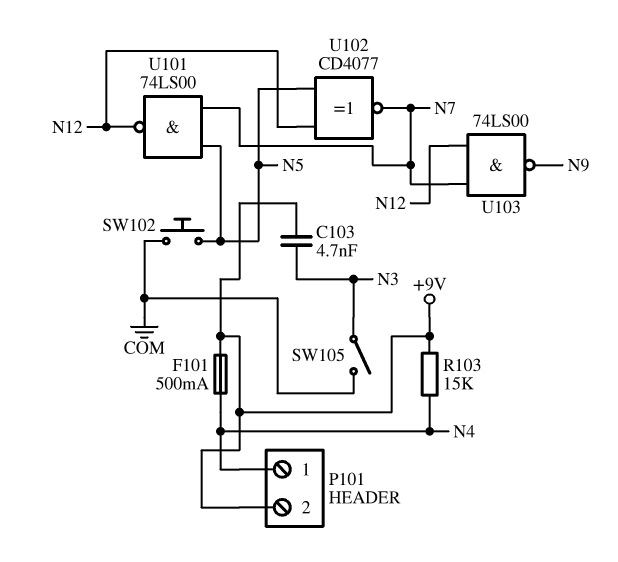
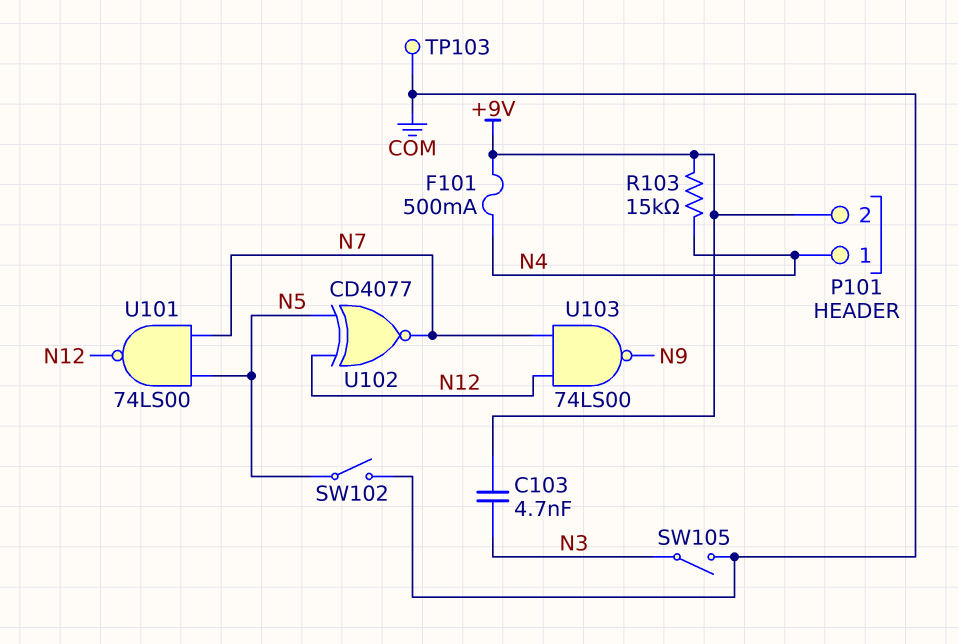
SW102: button (COM, N5) -> switch (COM, N5)
TP103: none -> test point (COM)

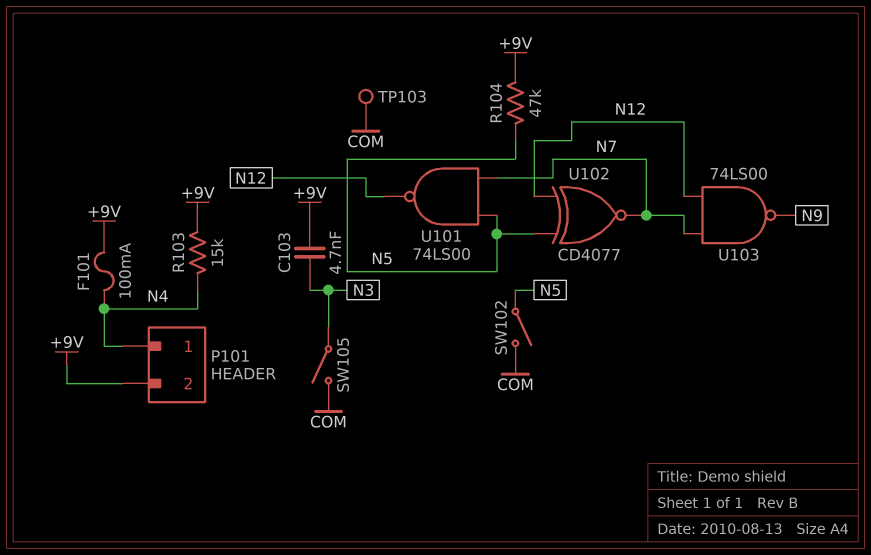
F101: 500mA (+9V, N4) -> 100mA (+9V, N4)
R104: none -> 47k (+9V, N5)

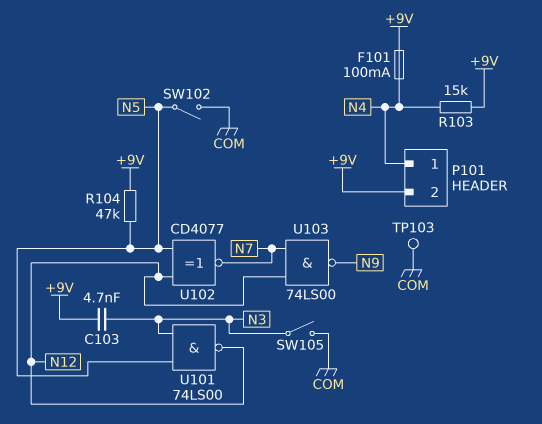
U101: NAND 74LS00 (in N5, in N7, out N12) -> NAND 74LS00 (in N3, in N5, out N12)

